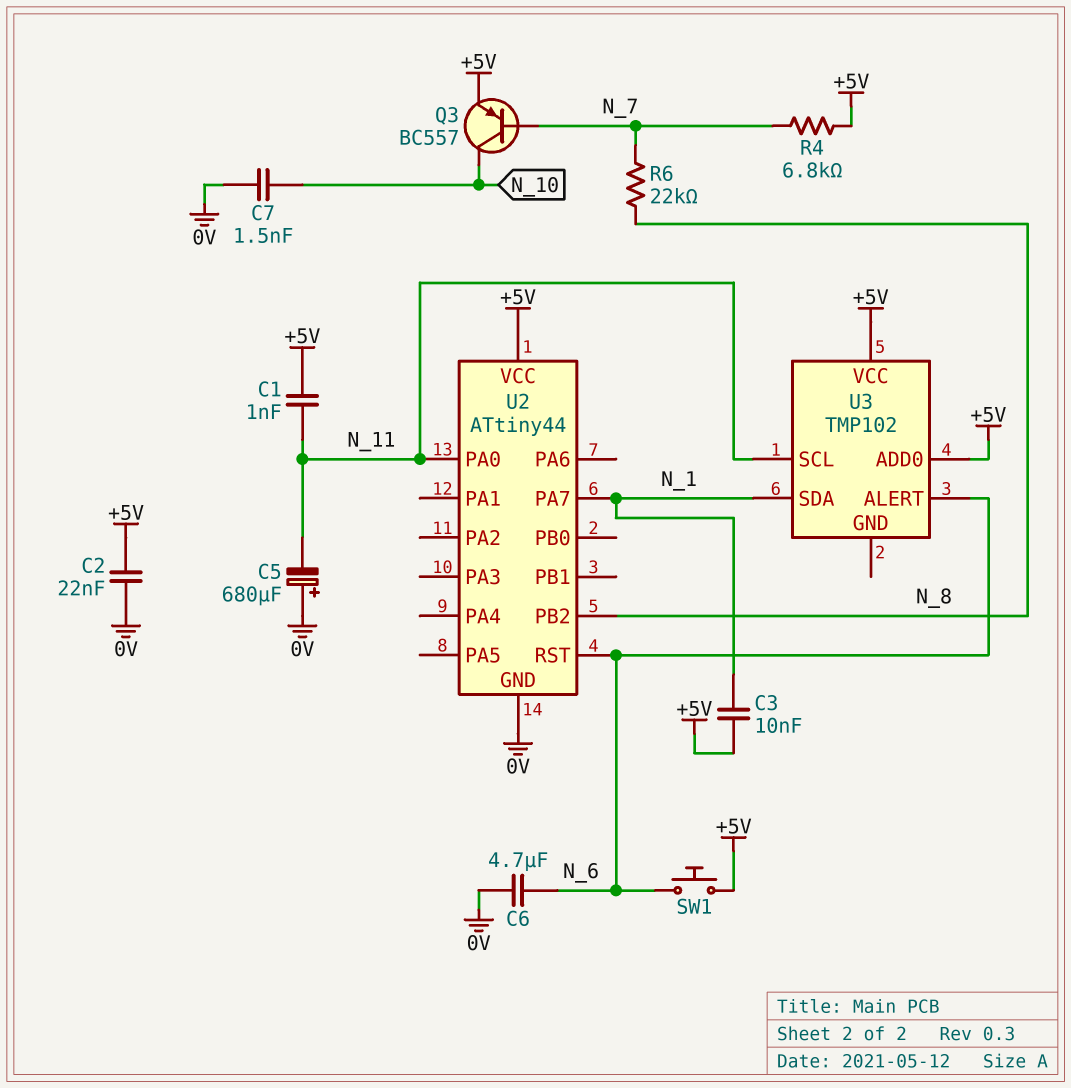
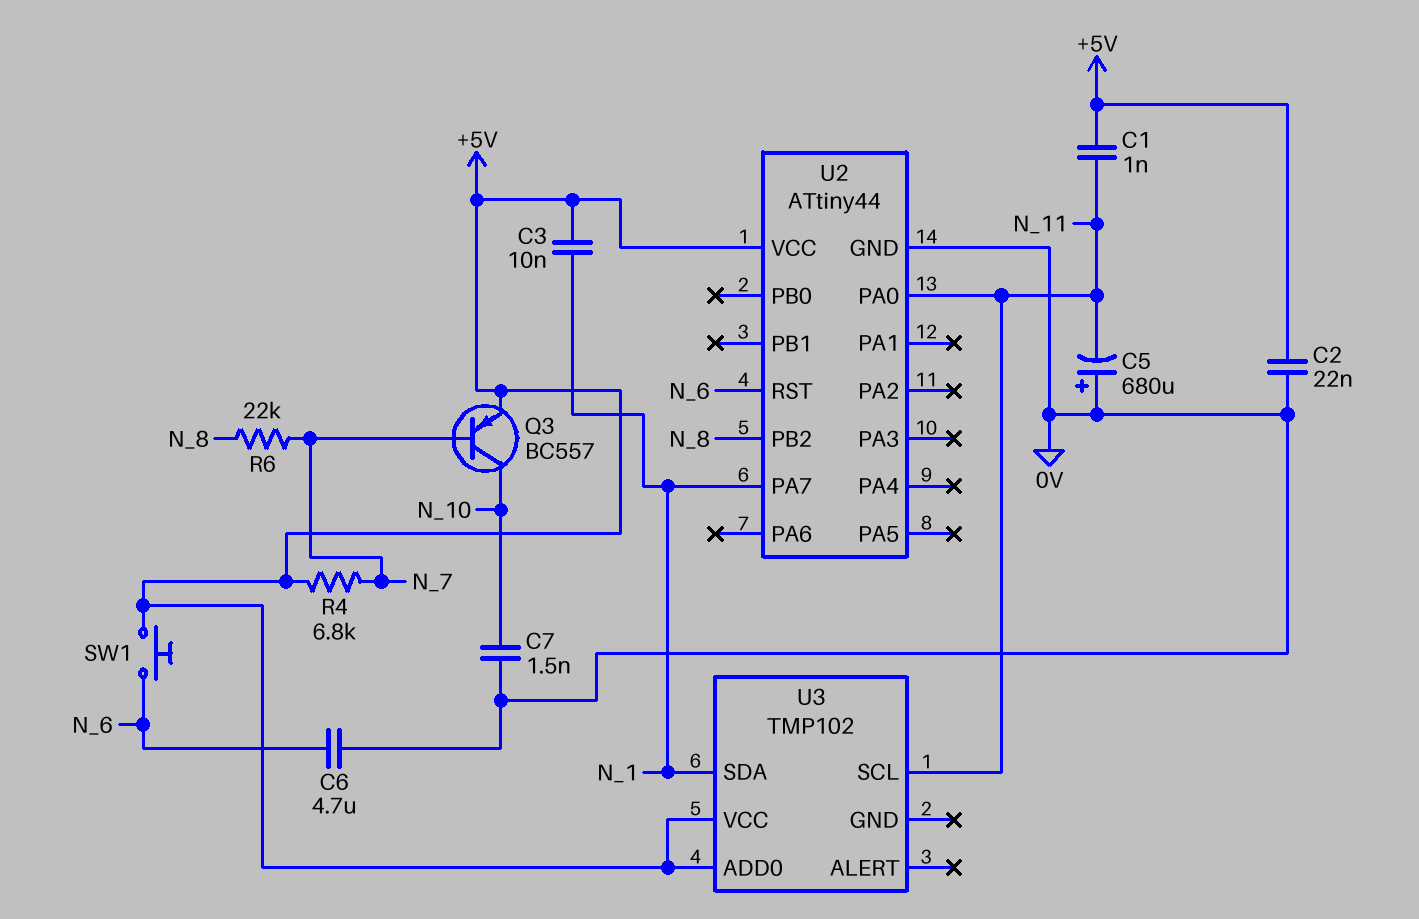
U3 pin ALERT: N_6 -> none

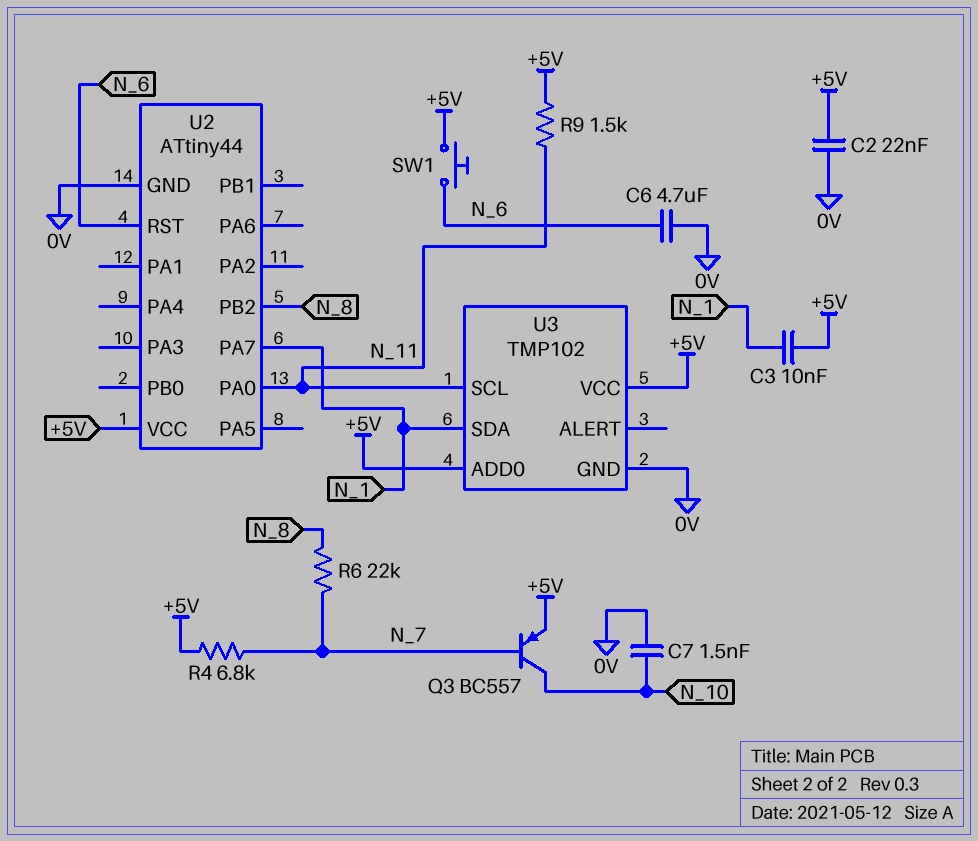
C1: 1nF (+5V, N_11) -> none
C5: 680uF (plus 0V, minus N_11) -> none
R9: none -> 1.5k (+5V, N_11)
U3 pin GND: none -> 0V

